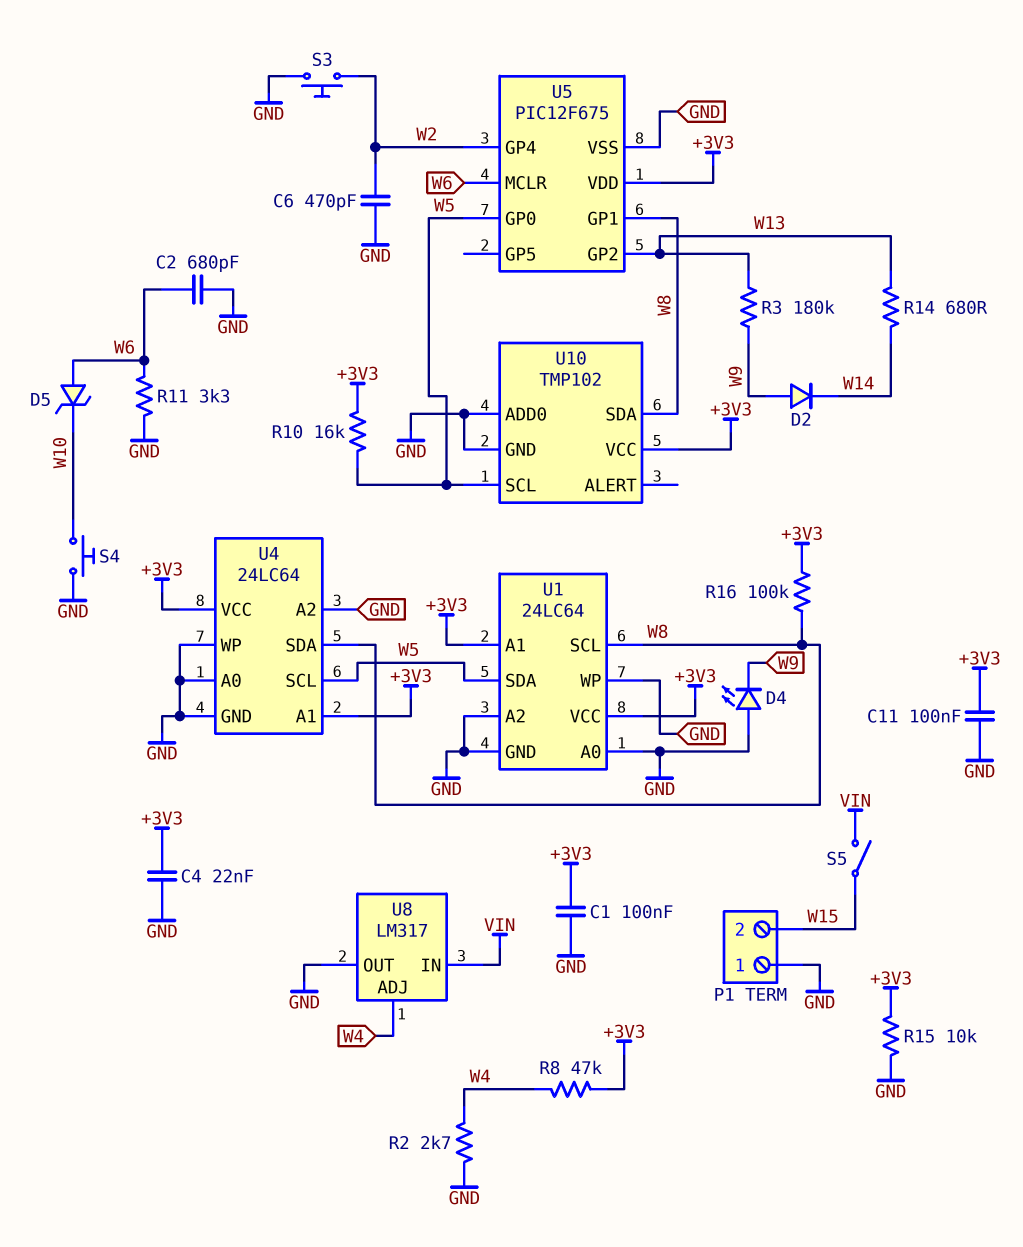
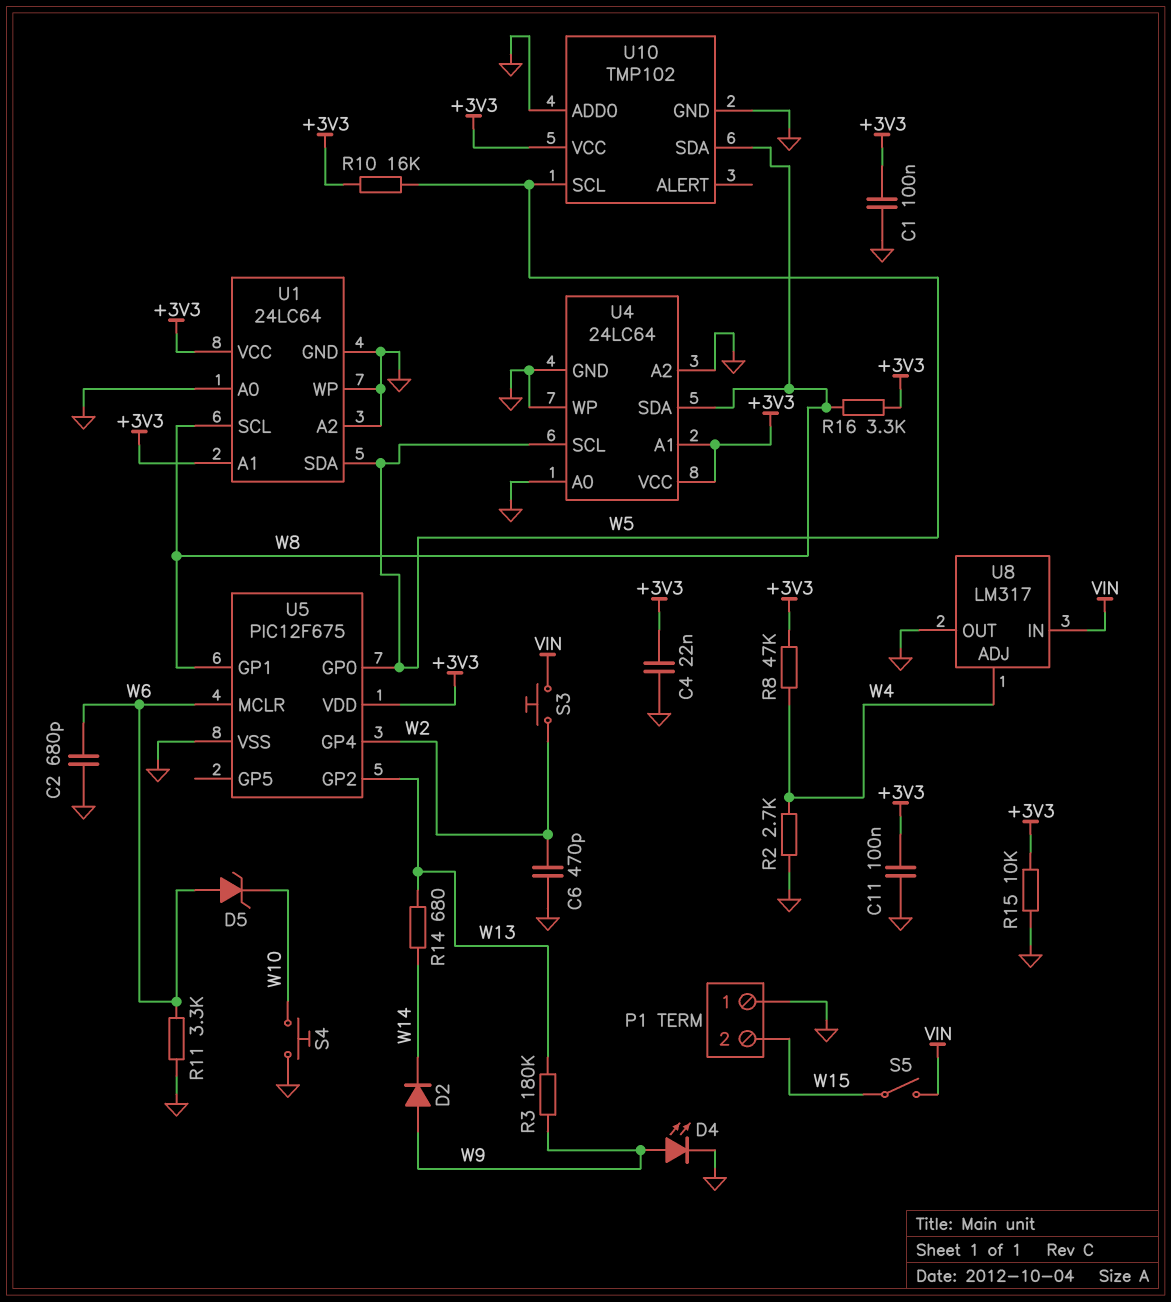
D4: LED (A GND, K W9) -> LED (A W9, K GND)
R16: 100k (+3V3, W8) -> 3.3k (+3V3, W8)
S3: button (GND, W2) -> button (VIN, W2)

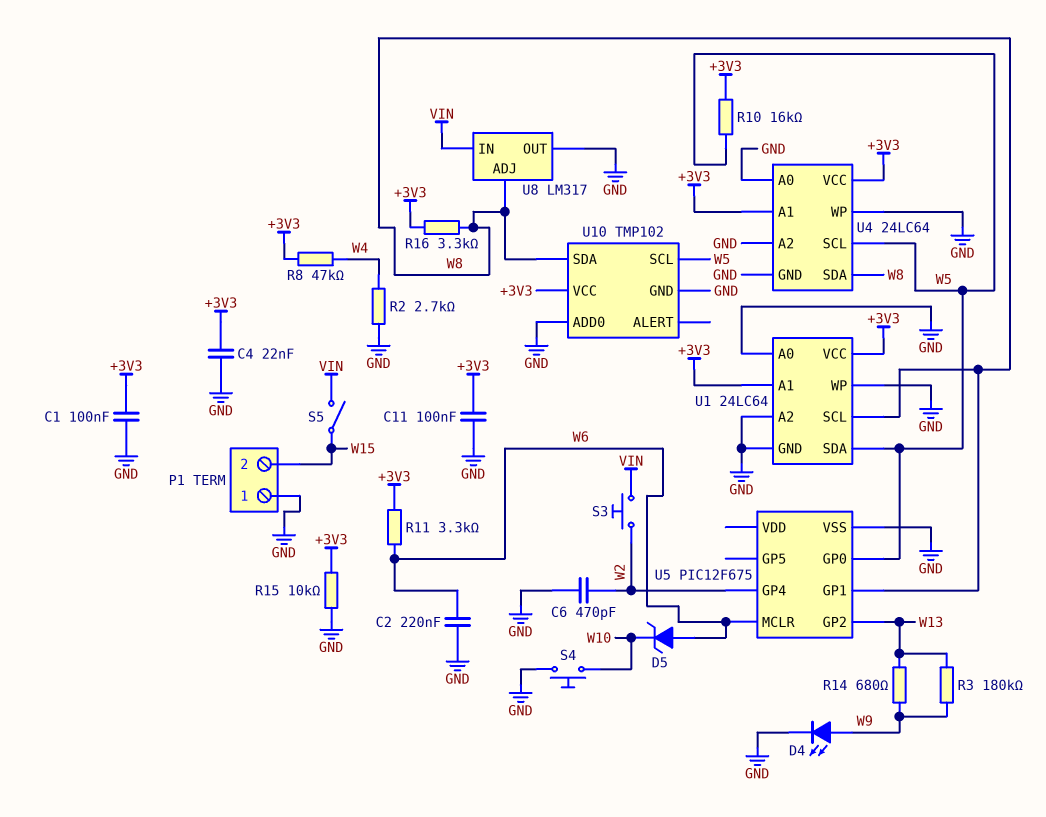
C2: 680pF (GND, W6) -> 220nF (GND, W6)
D2: diode (A W9, K W14) -> none
R11: 3.3k (GND, W6) -> 3.3k (+3V3, W6)
R14: 680 (W13, W14) -> 680 (W9, W13)
U5 pin VDD: +3V3 -> none
U8 pin ADJ: W4 -> W8

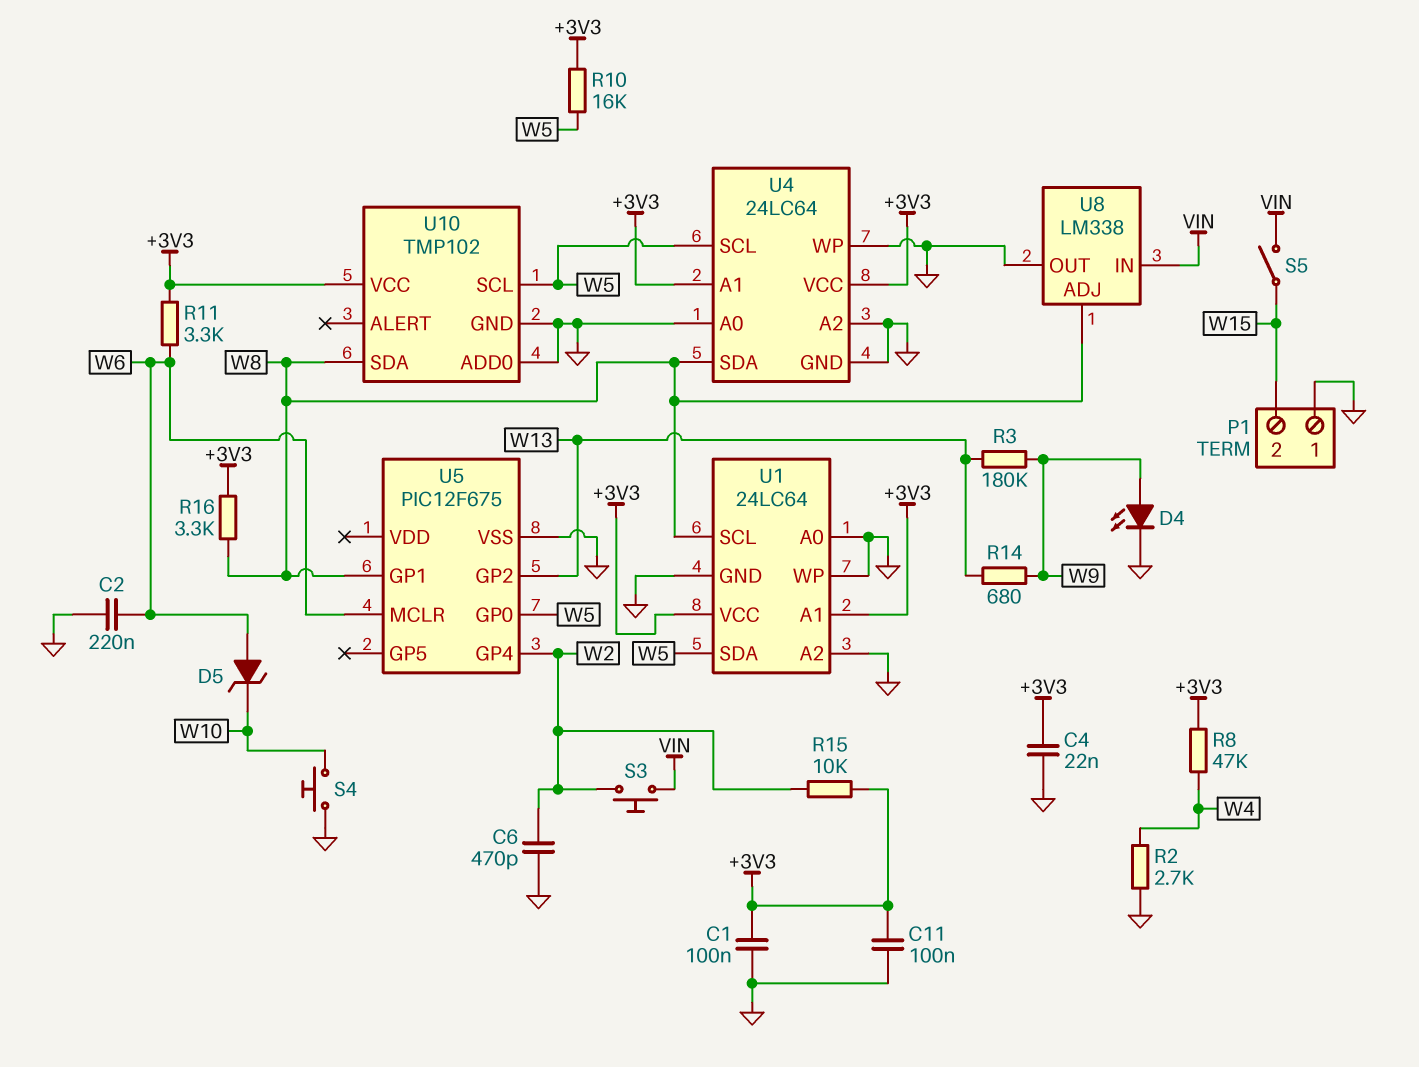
R15: 10k (+3V3, GND) -> 10k (+3V3, W2)
U8: LM317 -> LM338

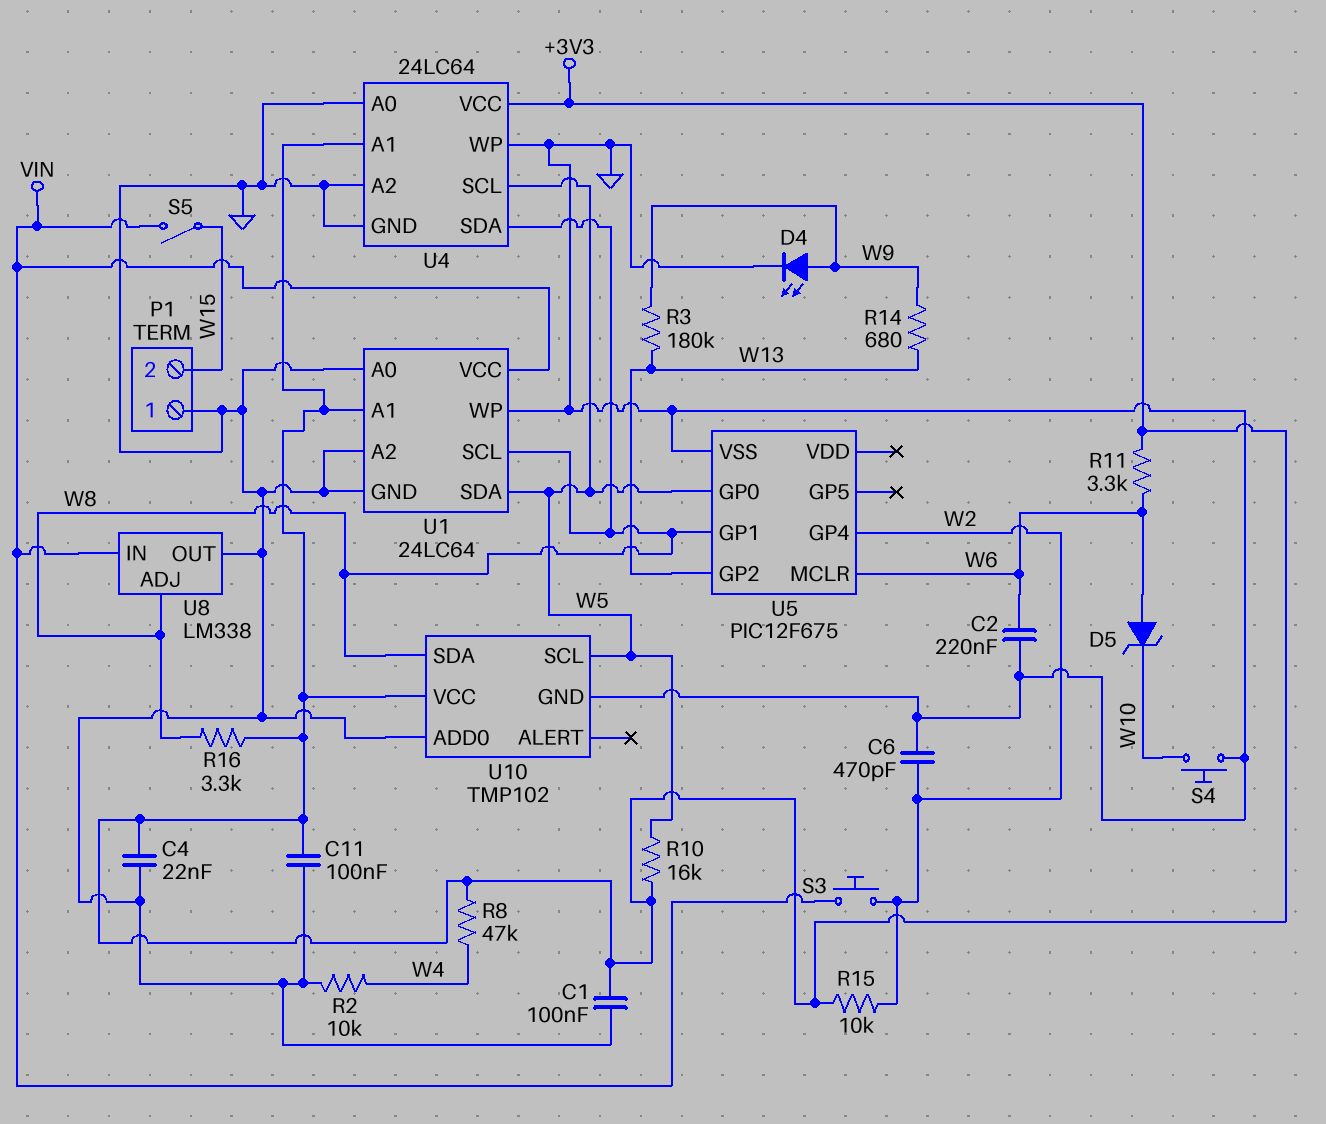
R2: 2.7k (GND, W4) -> 10k (GND, W4)
U1 pin VCC: +3V3 -> VIN

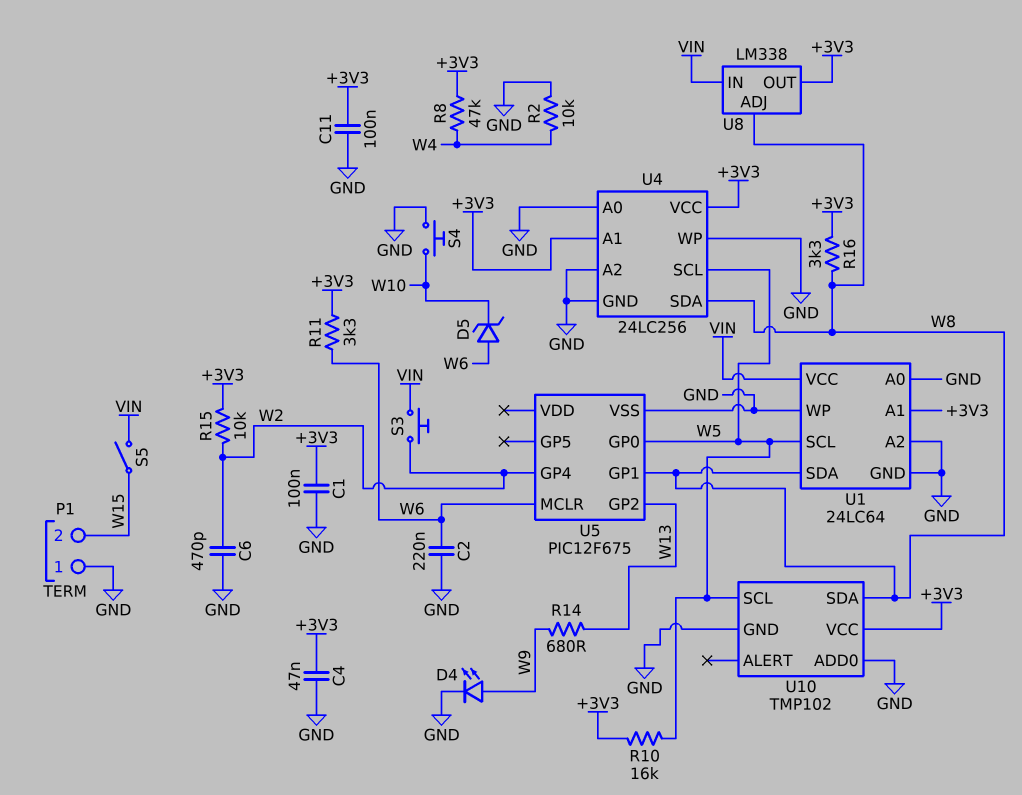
C4: 22nF (+3V3, GND) -> 47nF (+3V3, GND)
R3: 180k (W9, W13) -> none
U1 pin SCL: W8 -> W5
U1 pin SDA: W5 -> W8
U4: 24LC64 -> 24LC256
U8 pin OUT: GND -> +3V3

